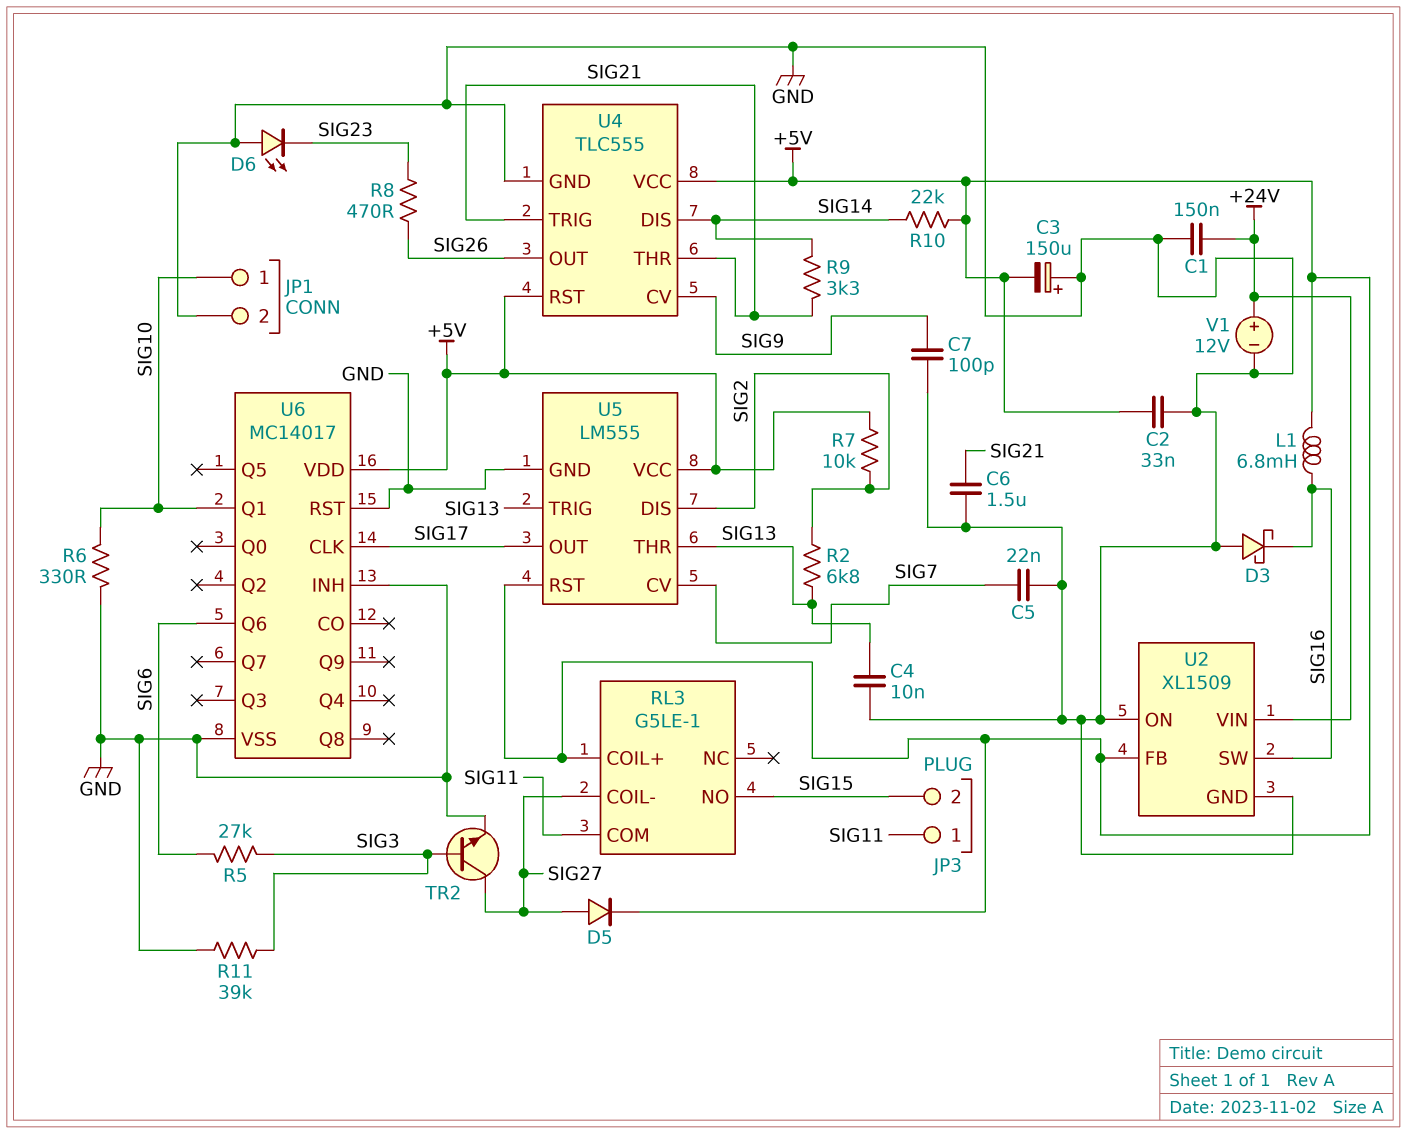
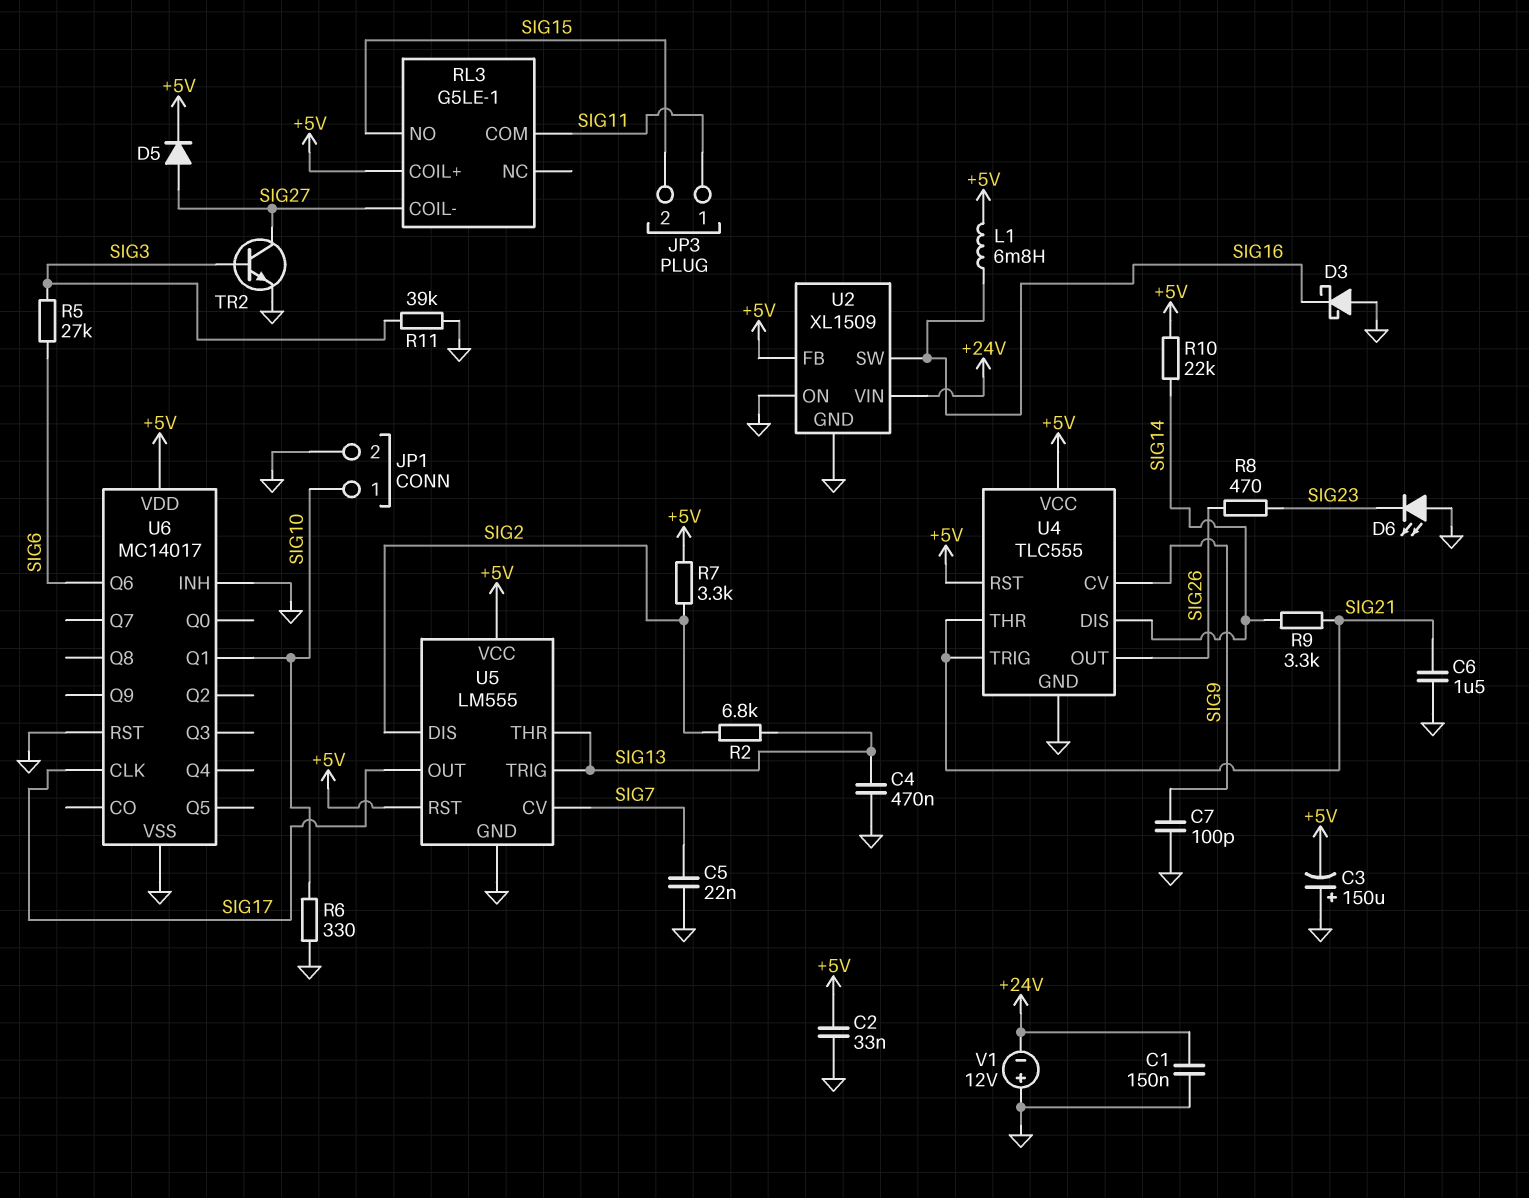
C4: 10nF (GND, SIG13) -> 470nF (GND, SIG13)
R7: 10k (+5V, SIG2) -> 3.3k (+5V, SIG2)
V1: 12V (plus +24V, minus GND) -> 12V (plus GND, minus +24V)

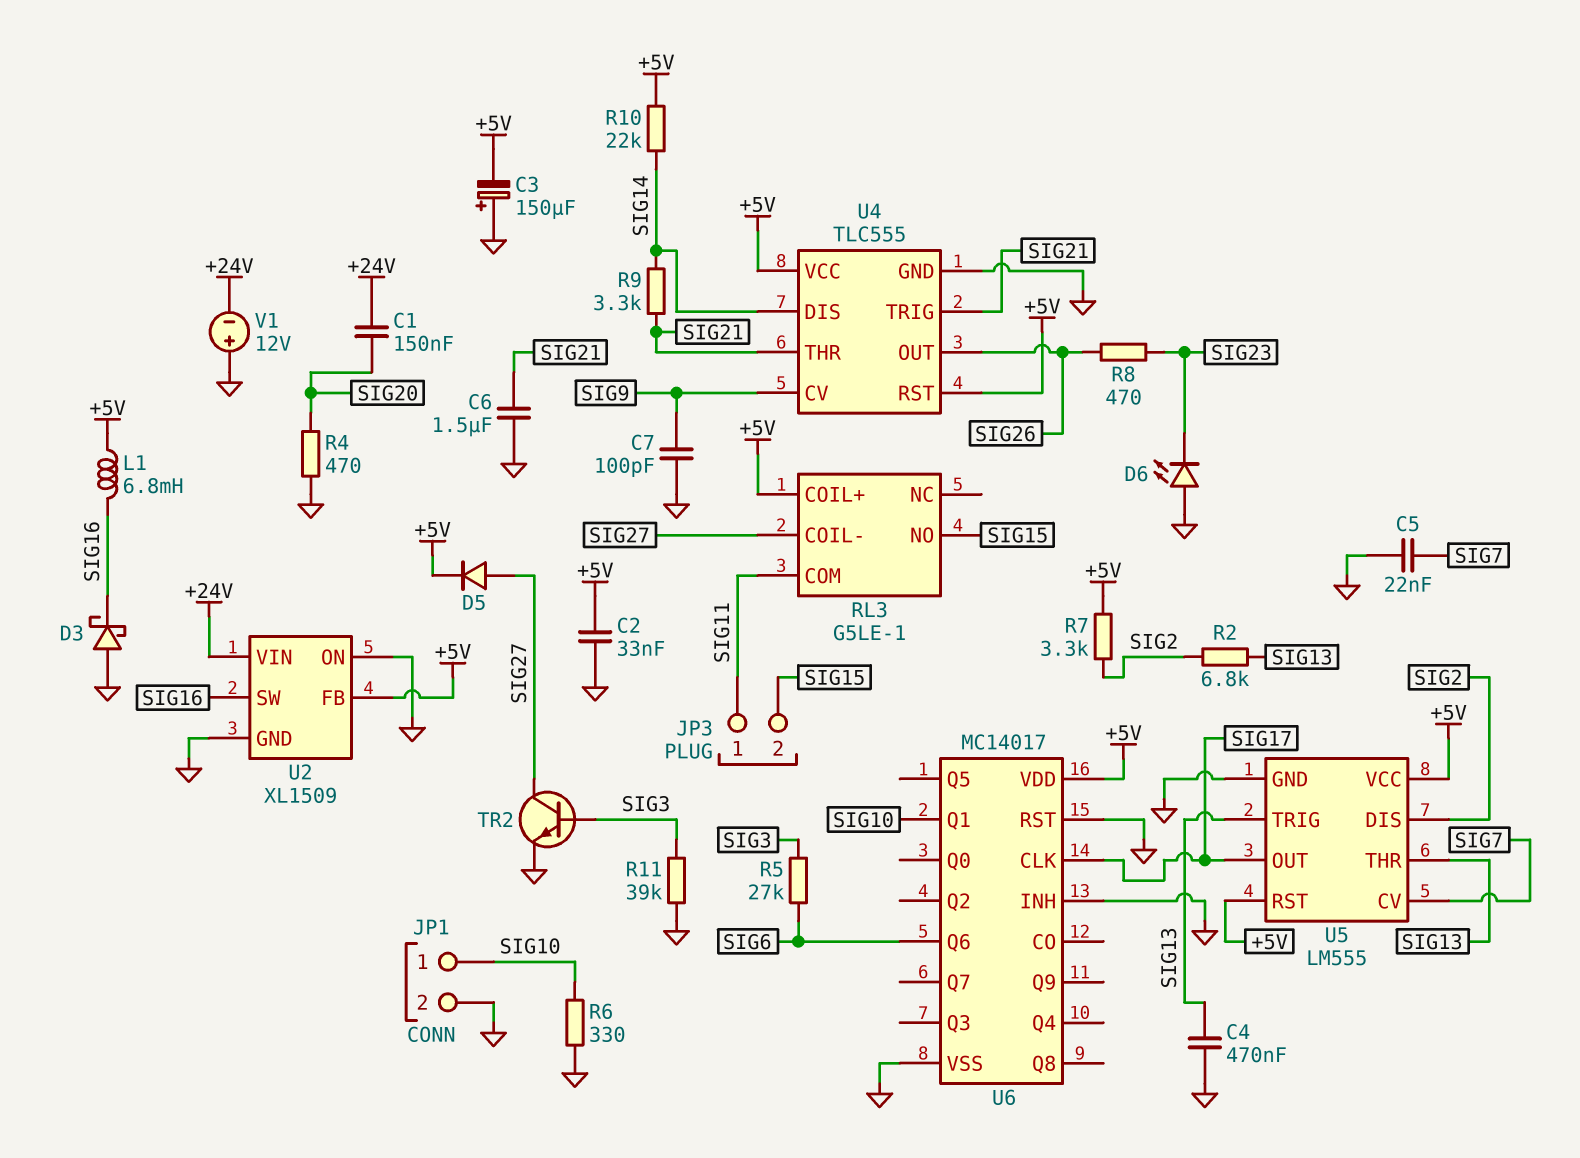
C1: 150nF (+24V, GND) -> 150nF (+24V, SIG20)
R4: none -> 470 (GND, SIG20)

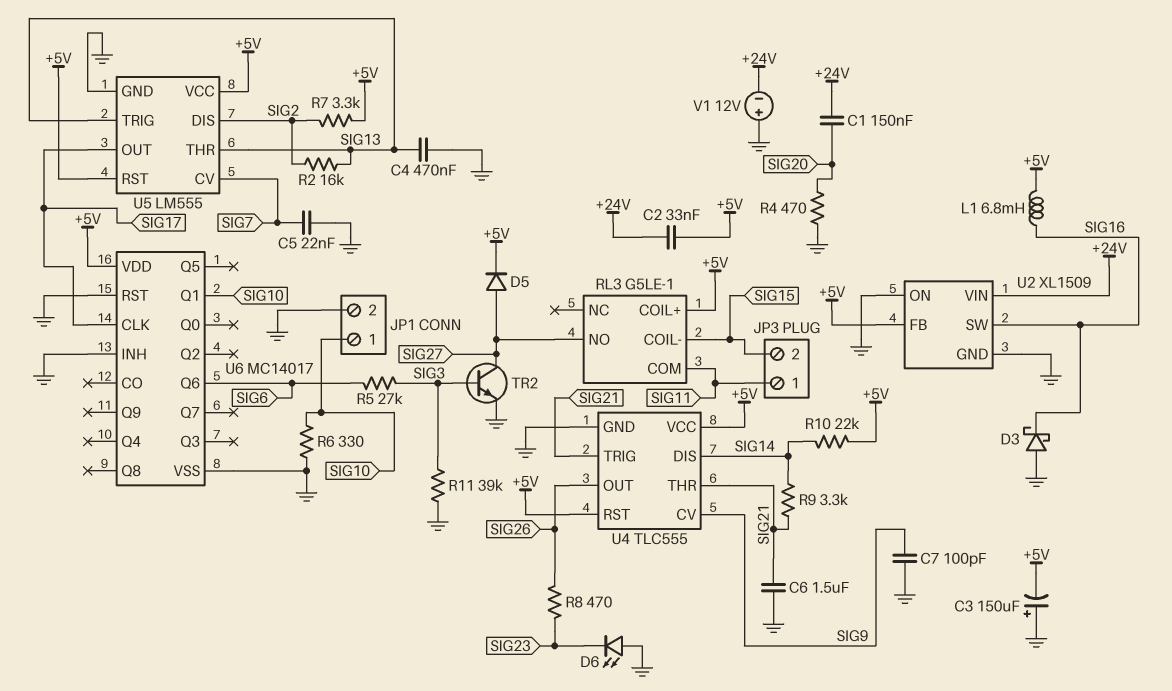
C2: 33nF (+5V, GND) -> 33nF (+5V, +24V)
R2: 6.8k (SIG2, SIG13) -> 16k (SIG2, SIG13)
RL3 pin COIL-: SIG27 -> SIG15
RL3 pin NO: SIG15 -> SIG27

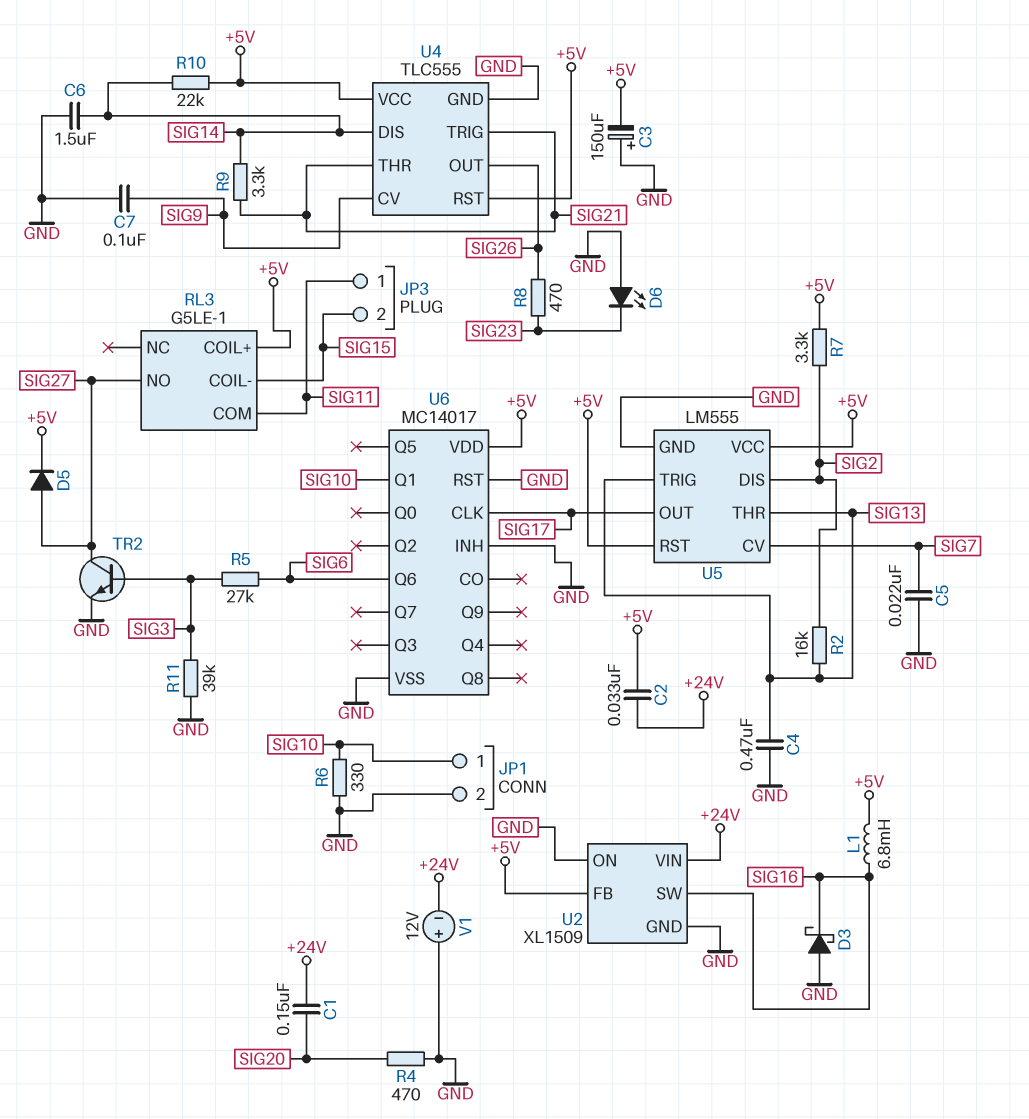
C6: 1.5uF (GND, SIG21) -> 1.5uF (GND, SIG14)
C7: 100pF (GND, SIG9) -> 100nF (GND, SIG9)

